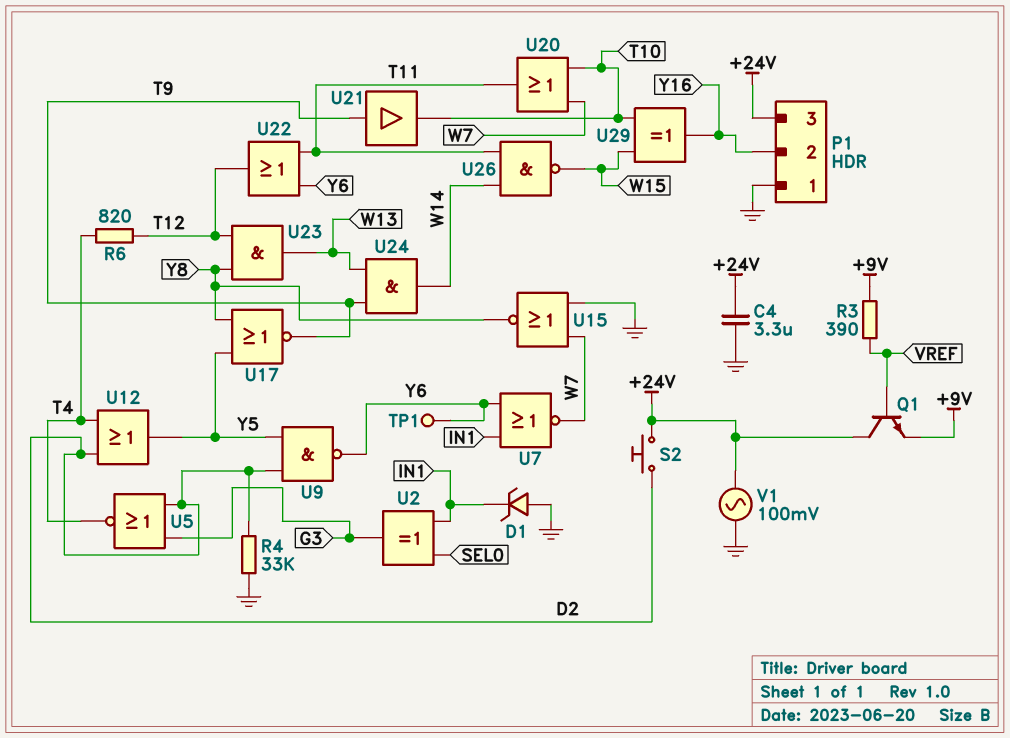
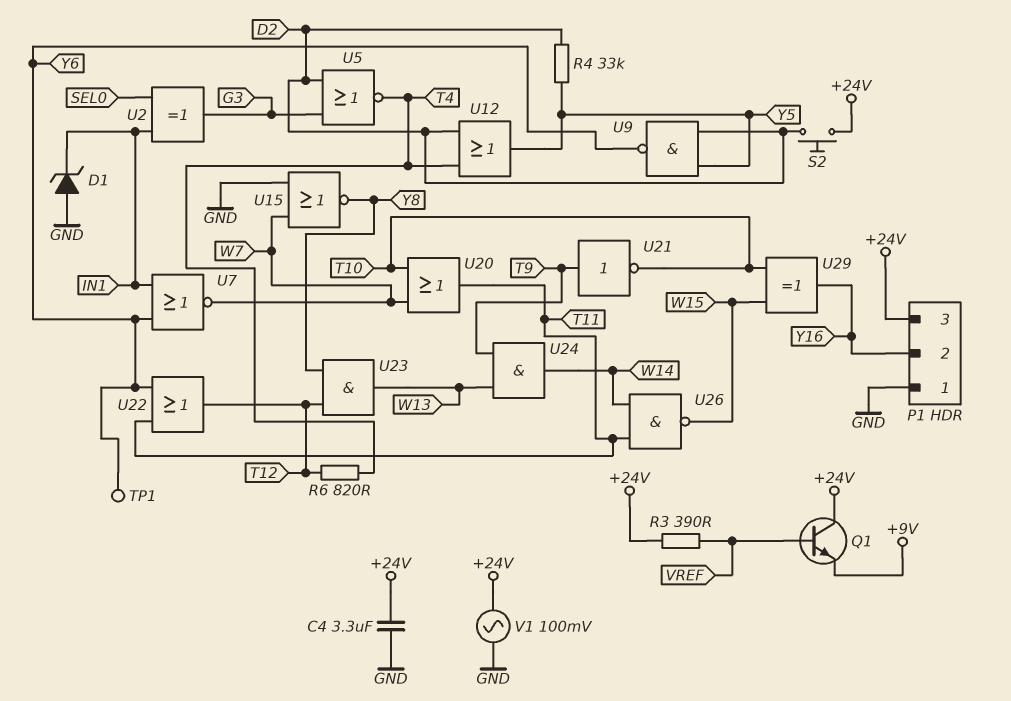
R3: 390 (+9V, VREF) -> 390 (+24V, VREF)
R4: 33k (D2, GND) -> 33k (D2, Y5)
U17: NOR (in Y5, in Y8, out T9) -> none
U21: buffer (in T9, out T10) -> NOT (in T9, out T10)

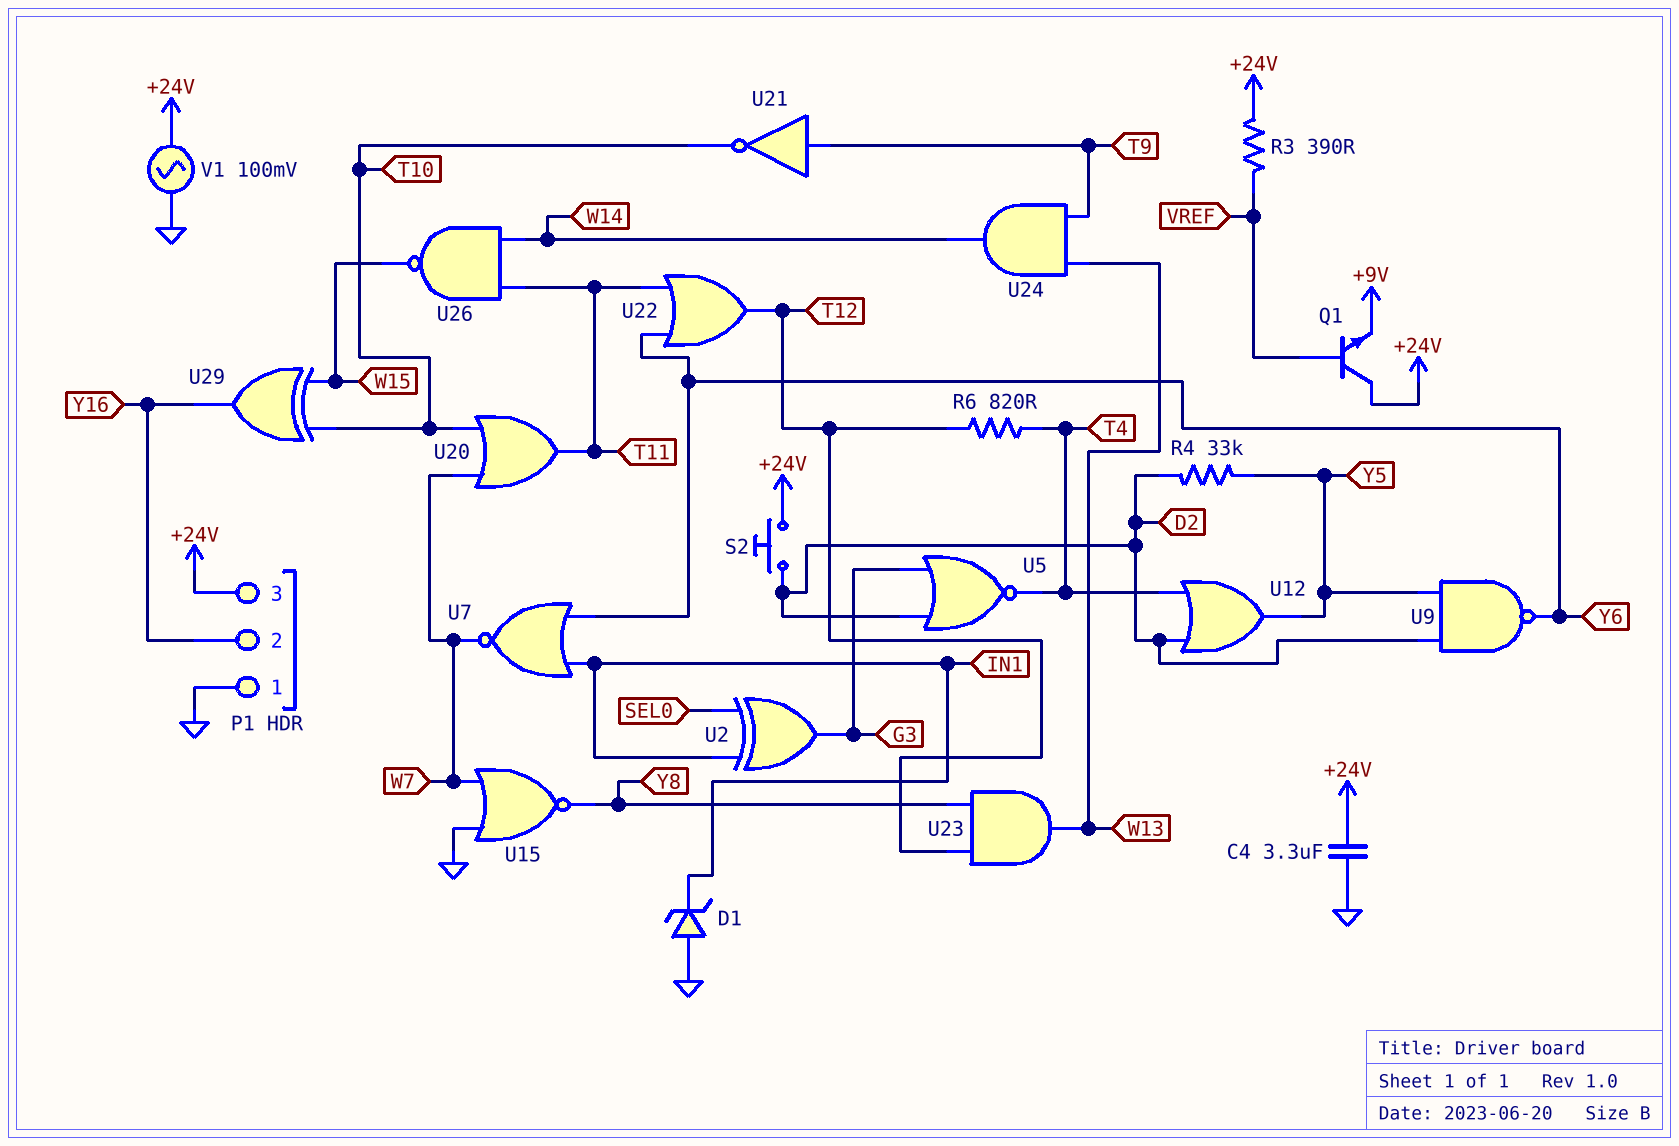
TP1: test point (Y6) -> none

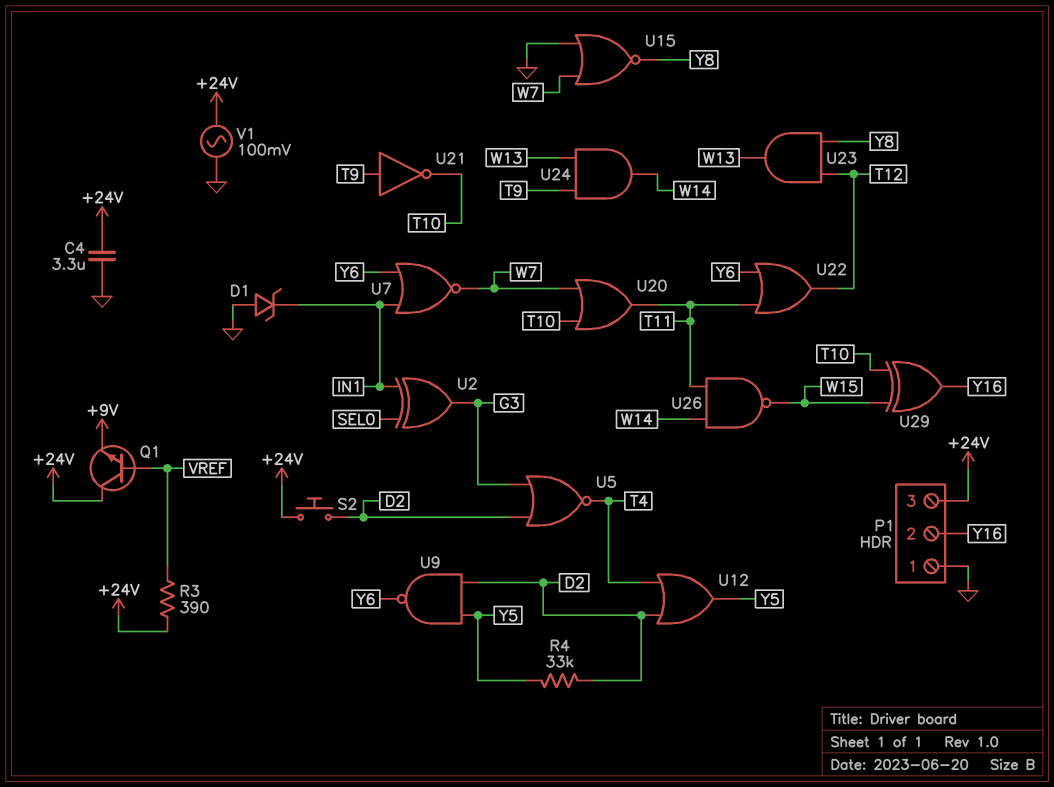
R6: 820 (T4, T12) -> none

